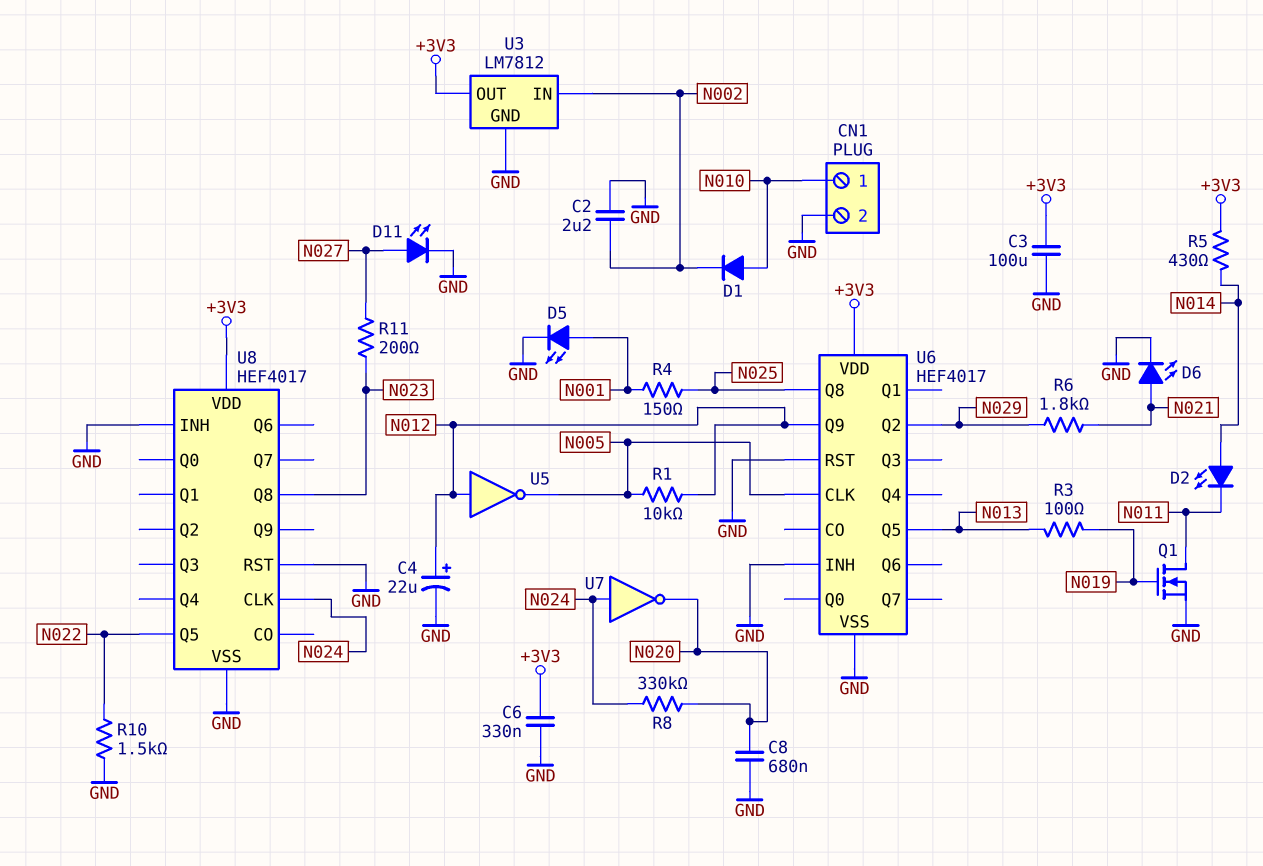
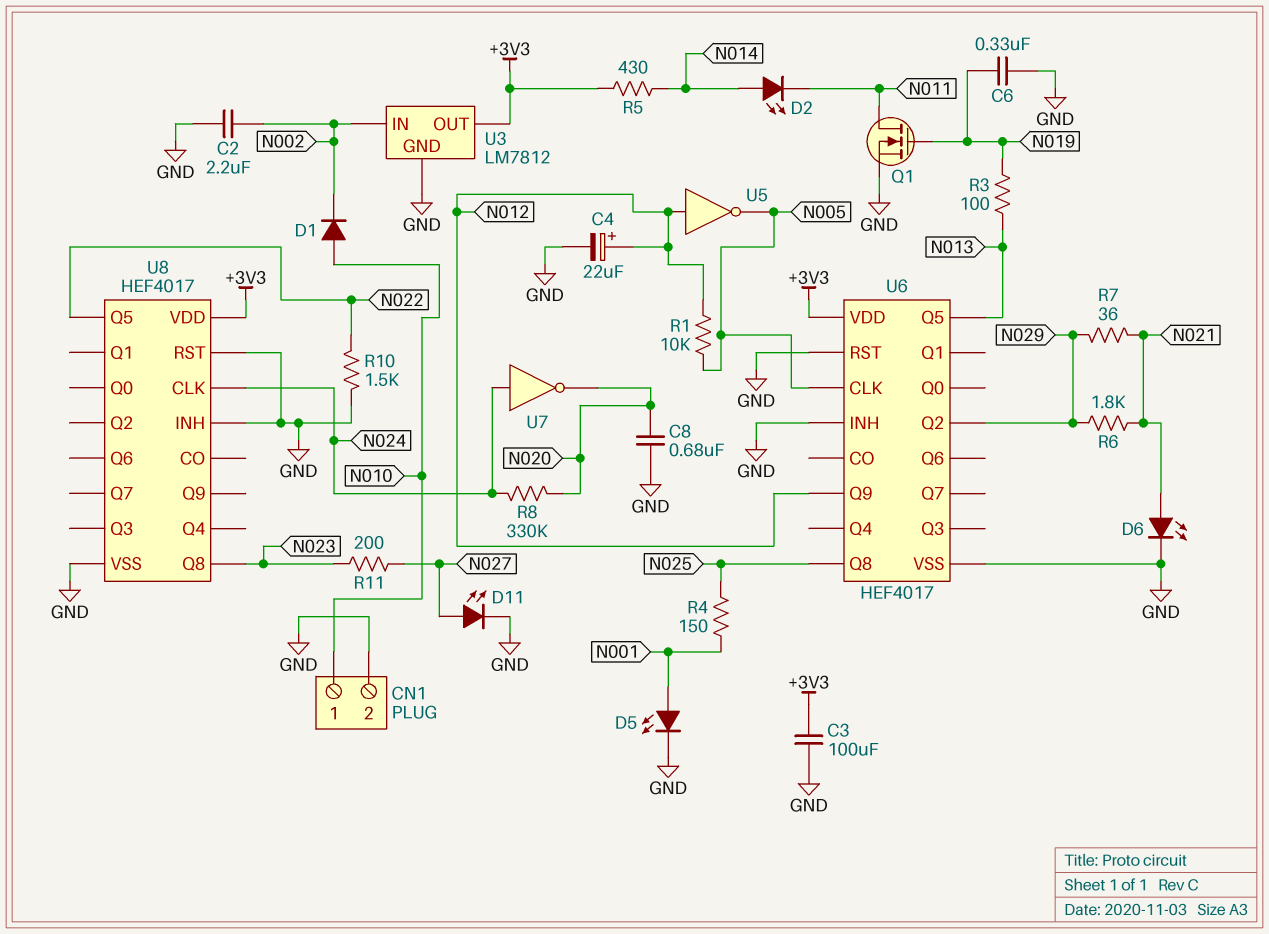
C6: 330nF (+3V3, GND) -> 330nF (GND, N019)
R7: none -> 36 (N021, N029)

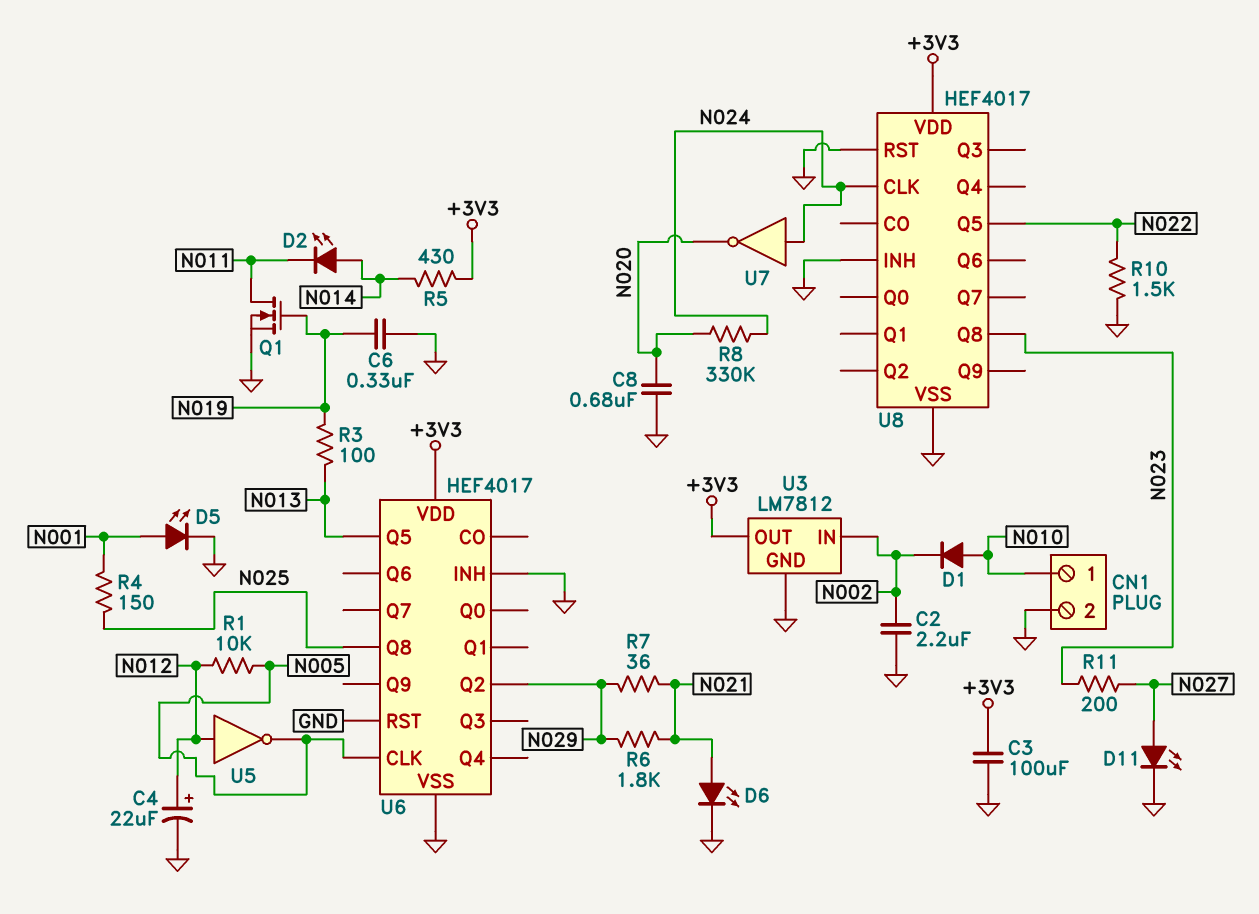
U6 pin Q9: N012 -> none

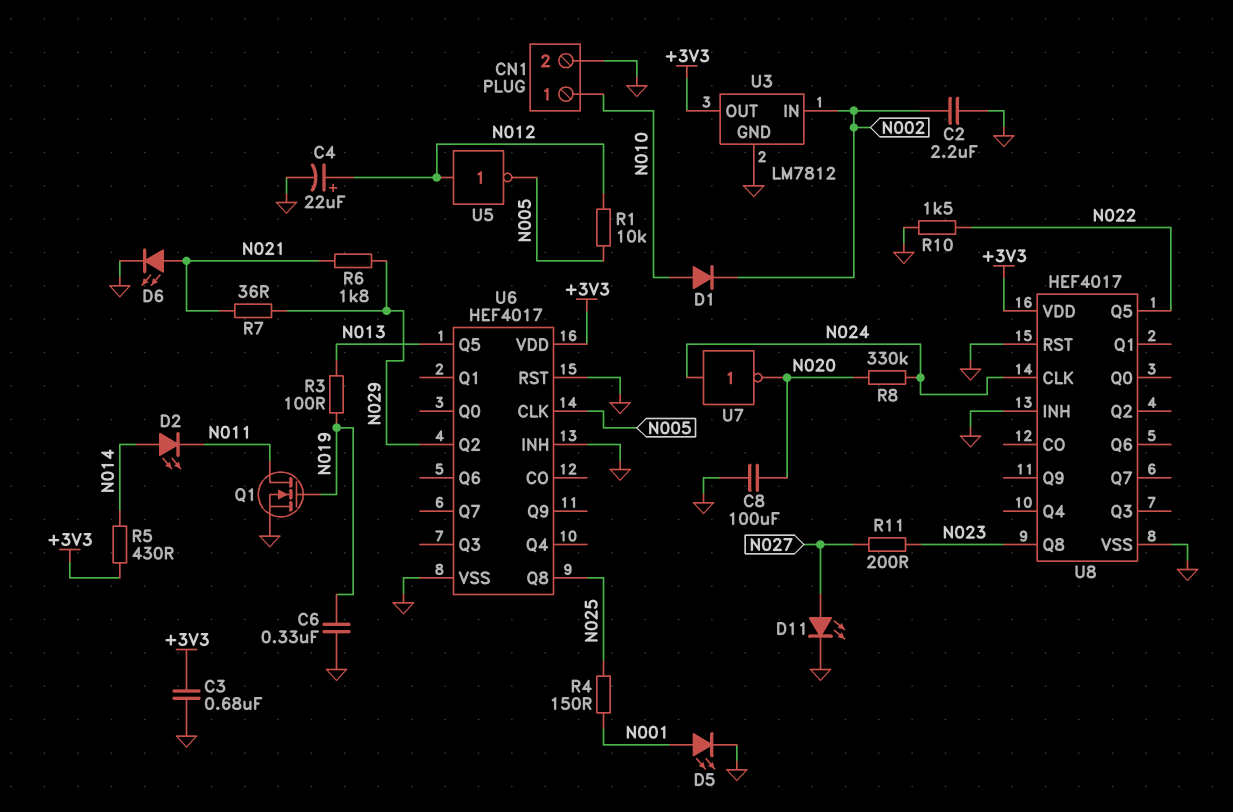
C3: 100uF (+3V3, GND) -> 680nF (+3V3, GND)
C8: 680nF (GND, N020) -> 100uF (GND, N020)

